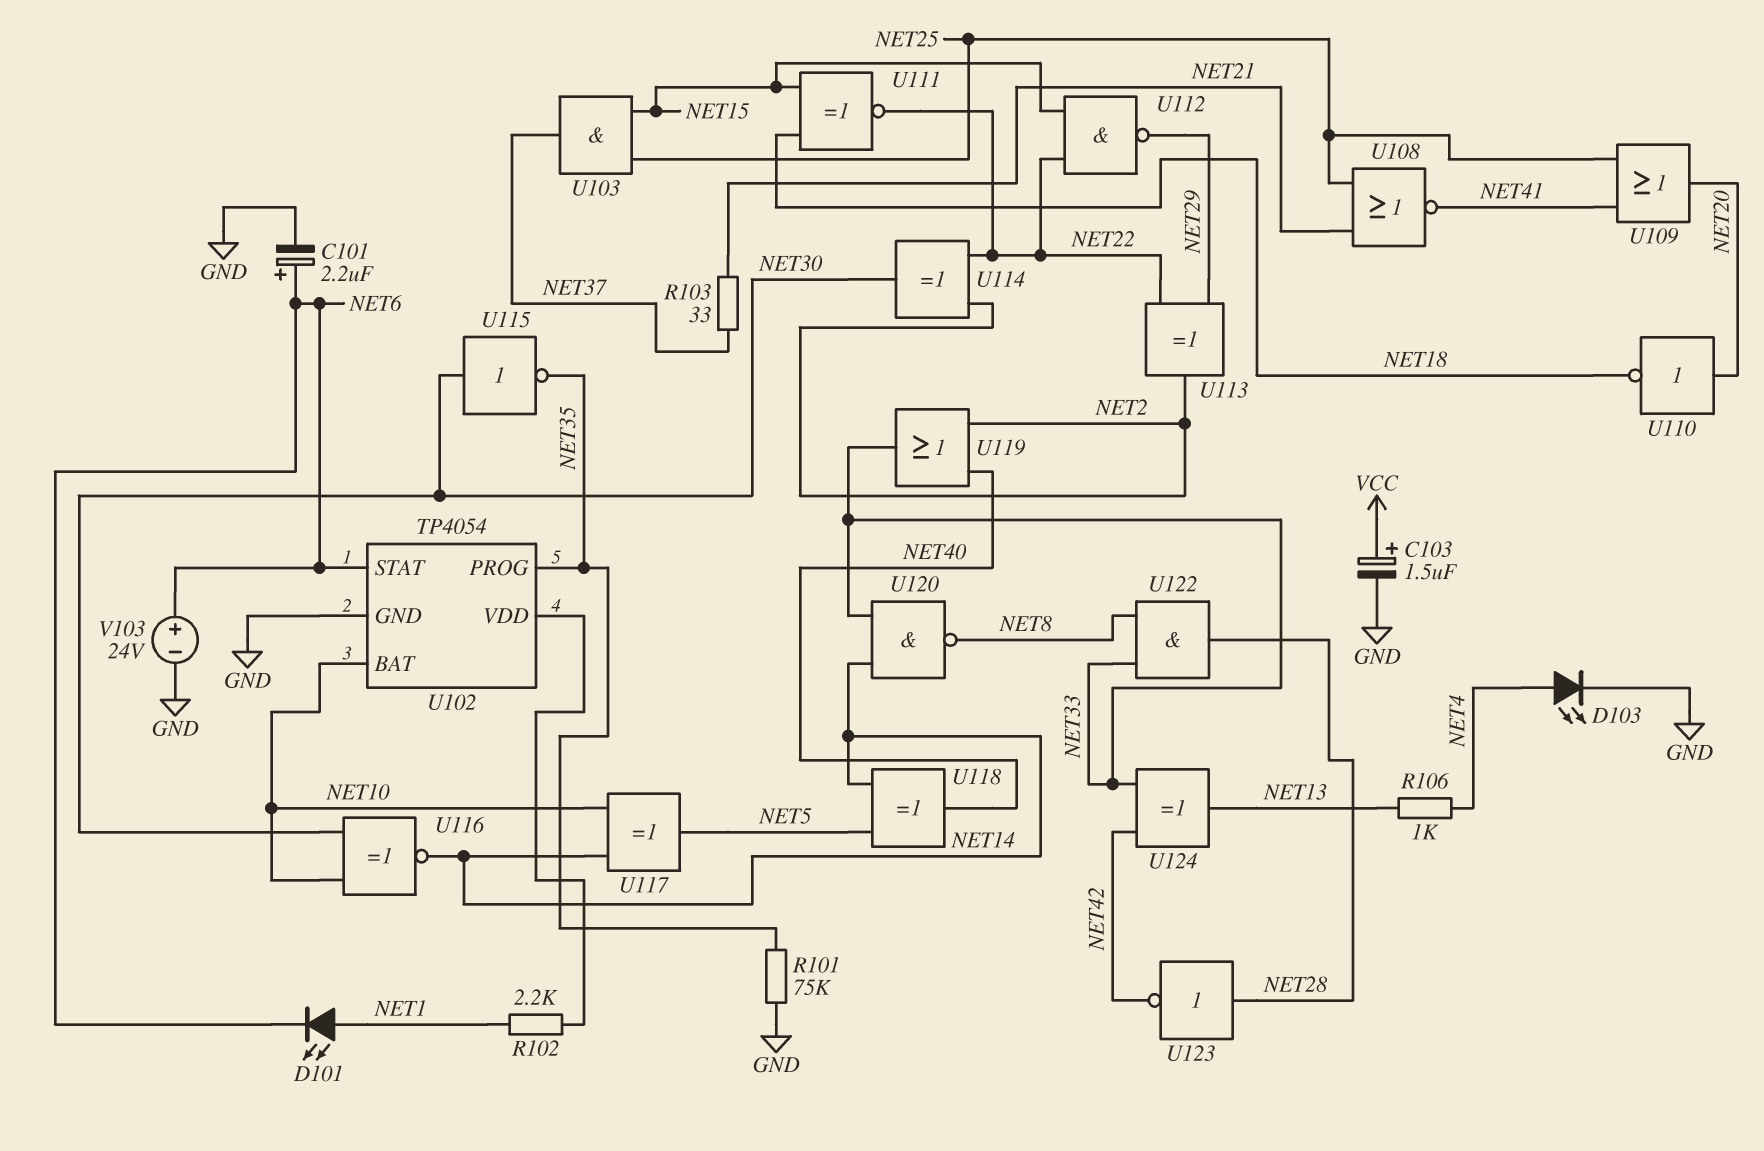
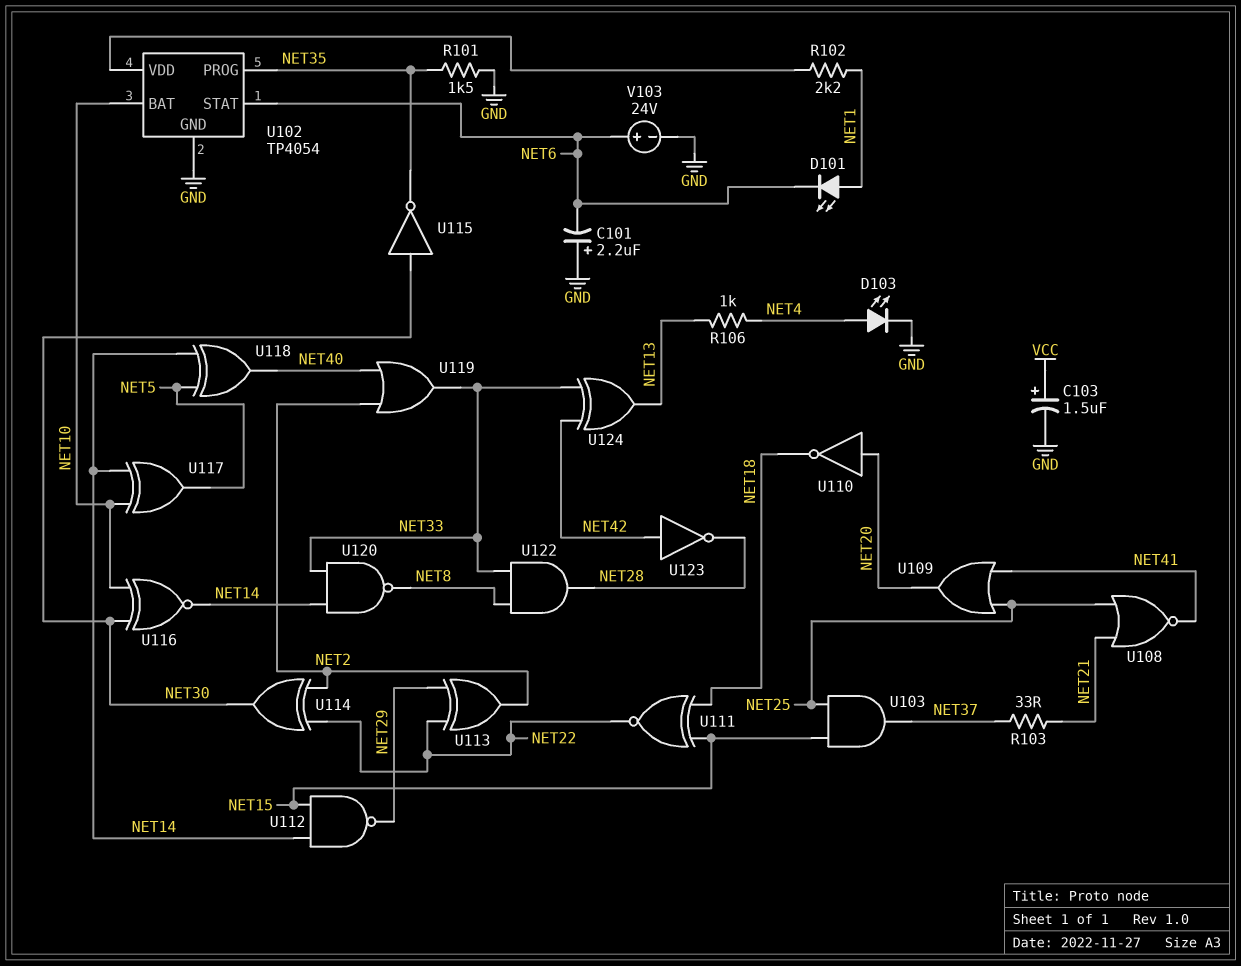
C101: 2.2uF (plus NET6, minus GND) -> 2.2uF (plus GND, minus NET6)
R101: 75k (GND, NET35) -> 1.5k (GND, NET35)
U112: NAND (in NET15, in NET22, out NET29) -> NAND (in NET14, in NET15, out NET29)
U123: NOT (in NET28, out NET42) -> NOT (in NET42, out NET28)

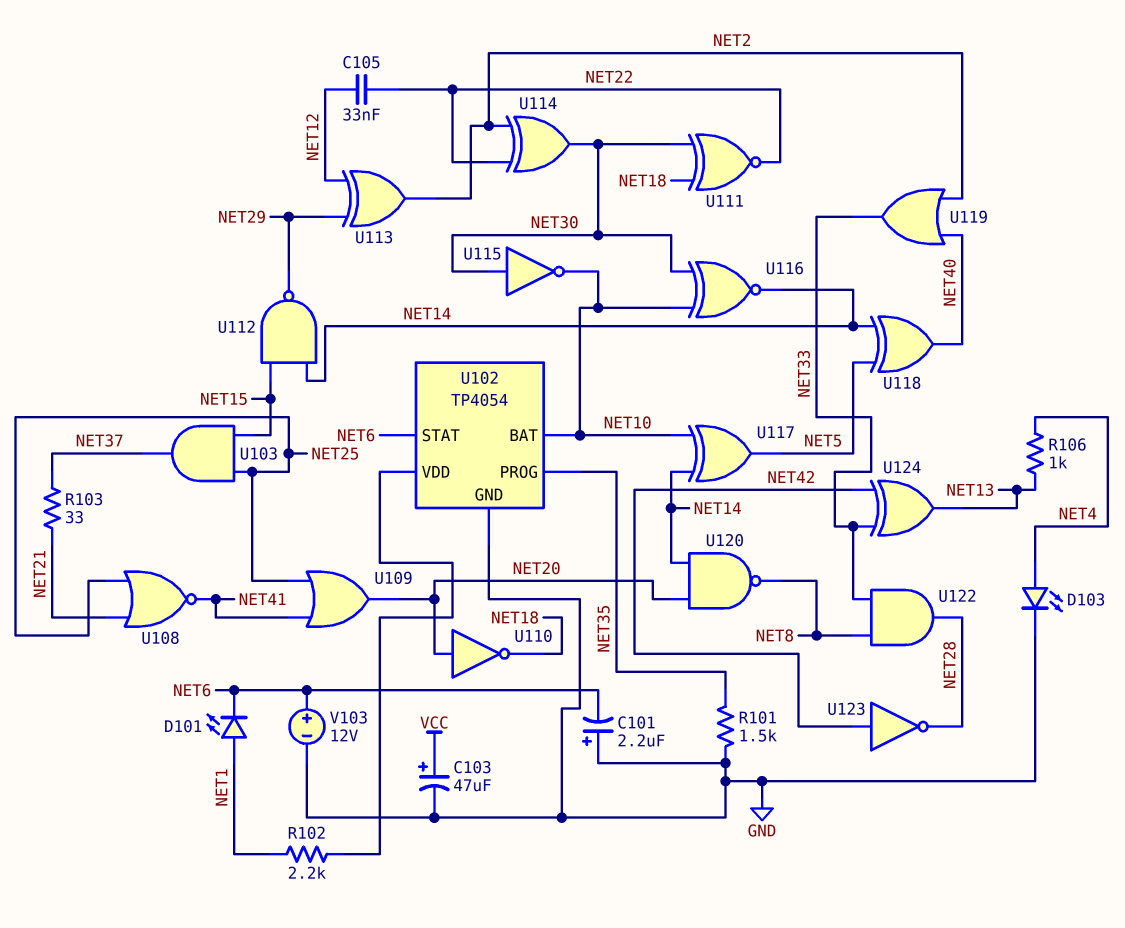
C103: 1.5uF (plus VCC, minus GND) -> 47uF (plus VCC, minus GND)
C105: none -> 33nF (NET12, NET22)
U111: XNOR (in NET15, in NET18, out NET22) -> XNOR (in NET18, in NET30, out NET22)
U113: XOR (in NET22, in NET29, out NET2) -> XOR (in NET12, in NET29, out NET2)
U115: NOT (in NET30, out NET35) -> NOT (in NET30, out NET10)
U120: NAND (in NET14, in NET33, out NET8) -> NAND (in NET14, in NET20, out NET8)
V103: 24V (plus NET6, minus GND) -> 12V (plus NET6, minus GND)

